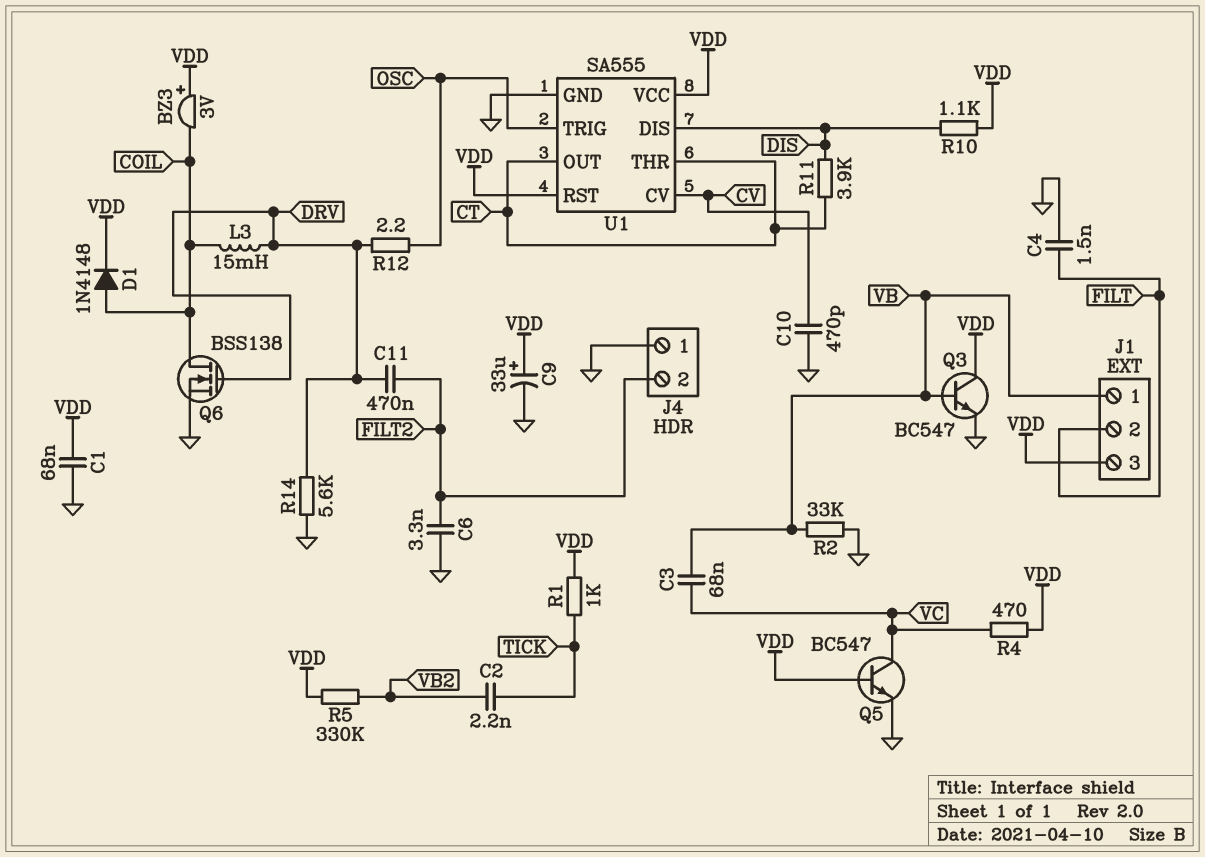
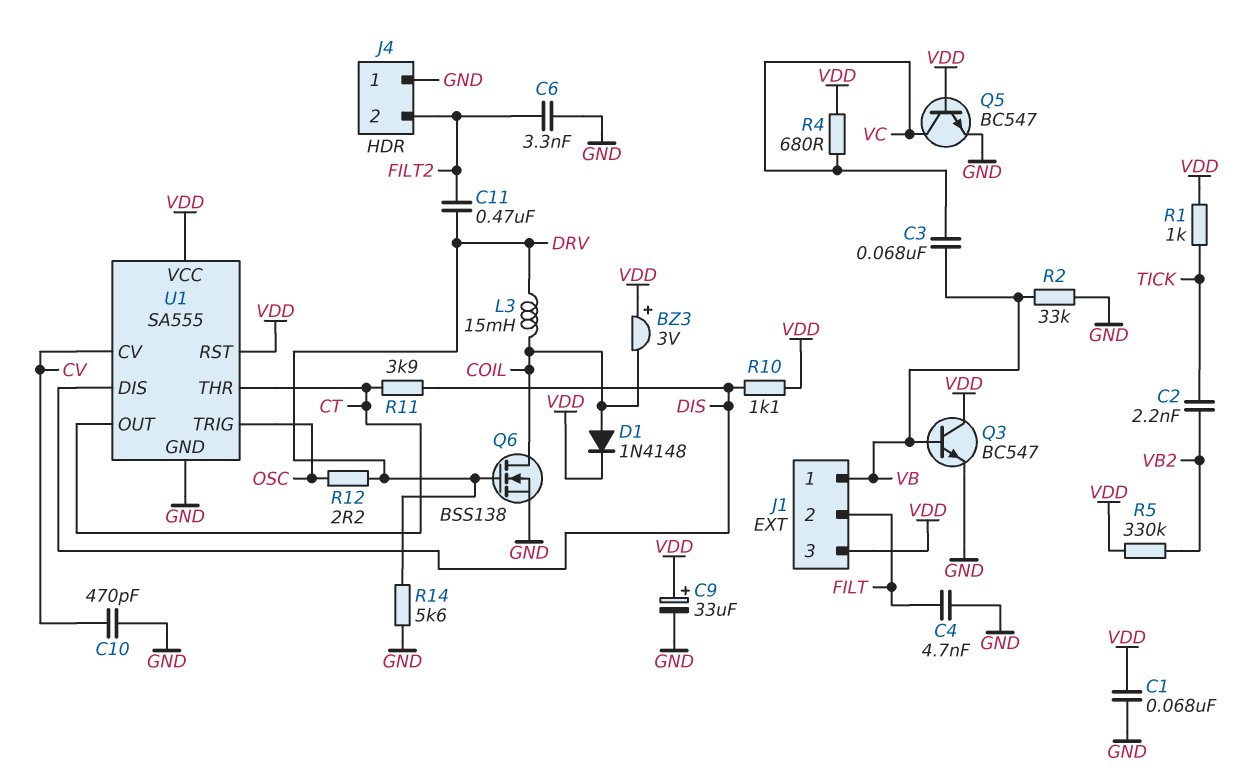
C4: 1.5nF (FILT, GND) -> 4.7nF (FILT, GND)
R4: 470 (VC, VDD) -> 680 (VC, VDD)

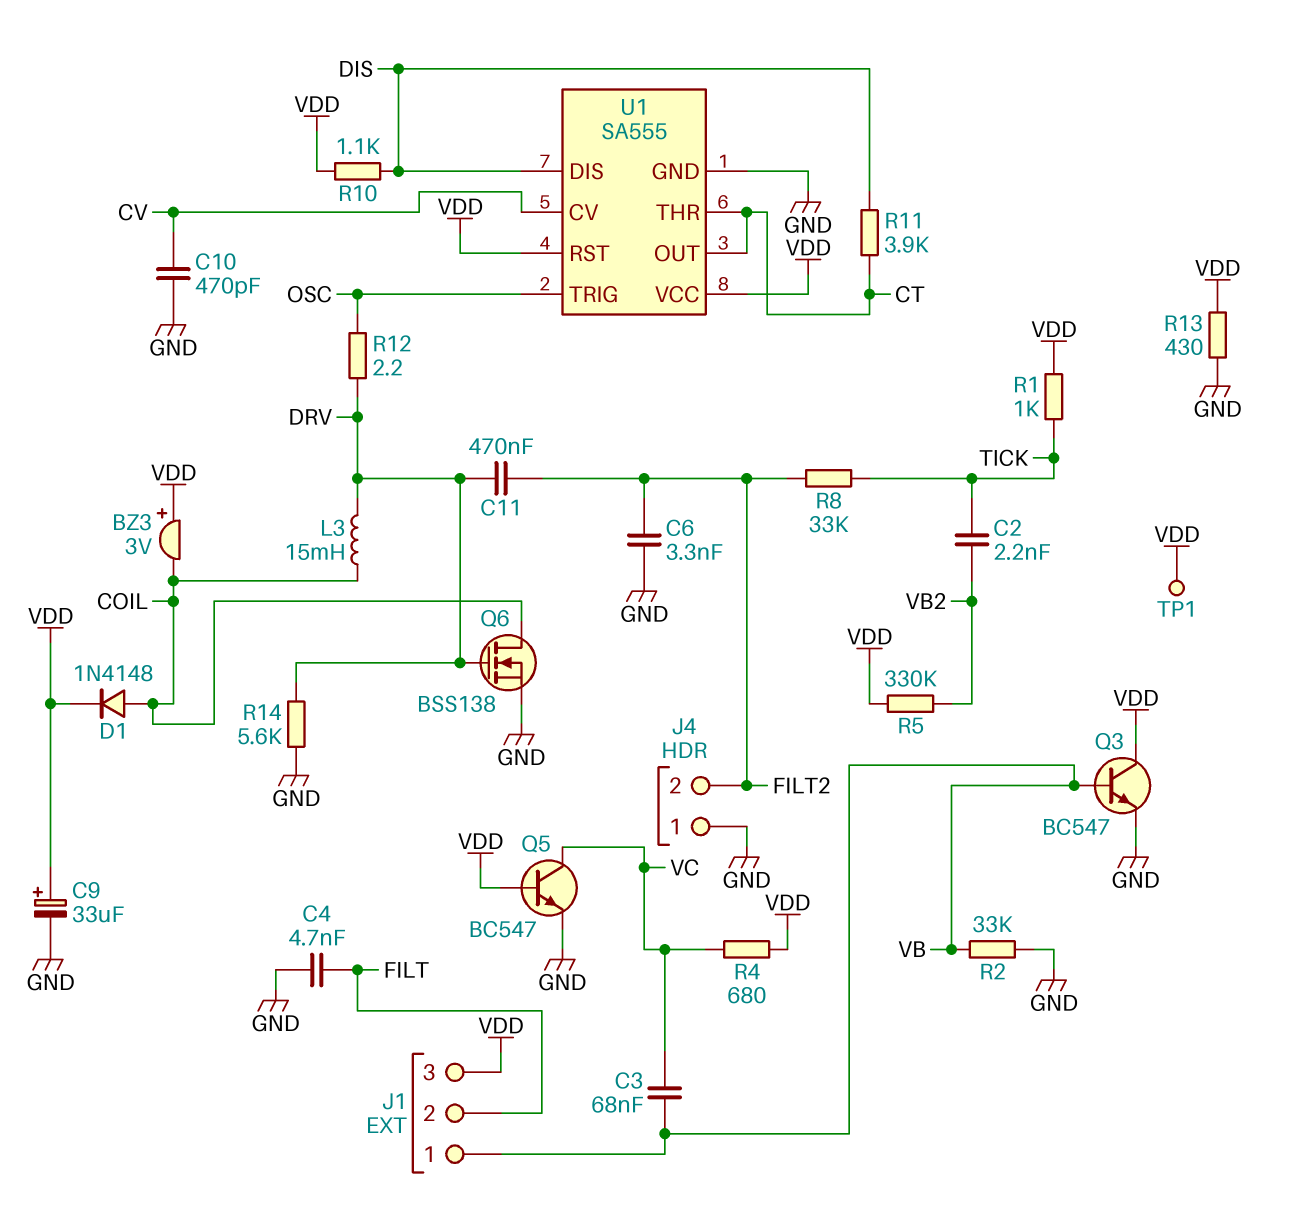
C1: 68nF (GND, VDD) -> none
R8: none -> 33k (FILT2, TICK)
R13: none -> 430 (GND, VDD)
TP1: none -> test point (VDD)

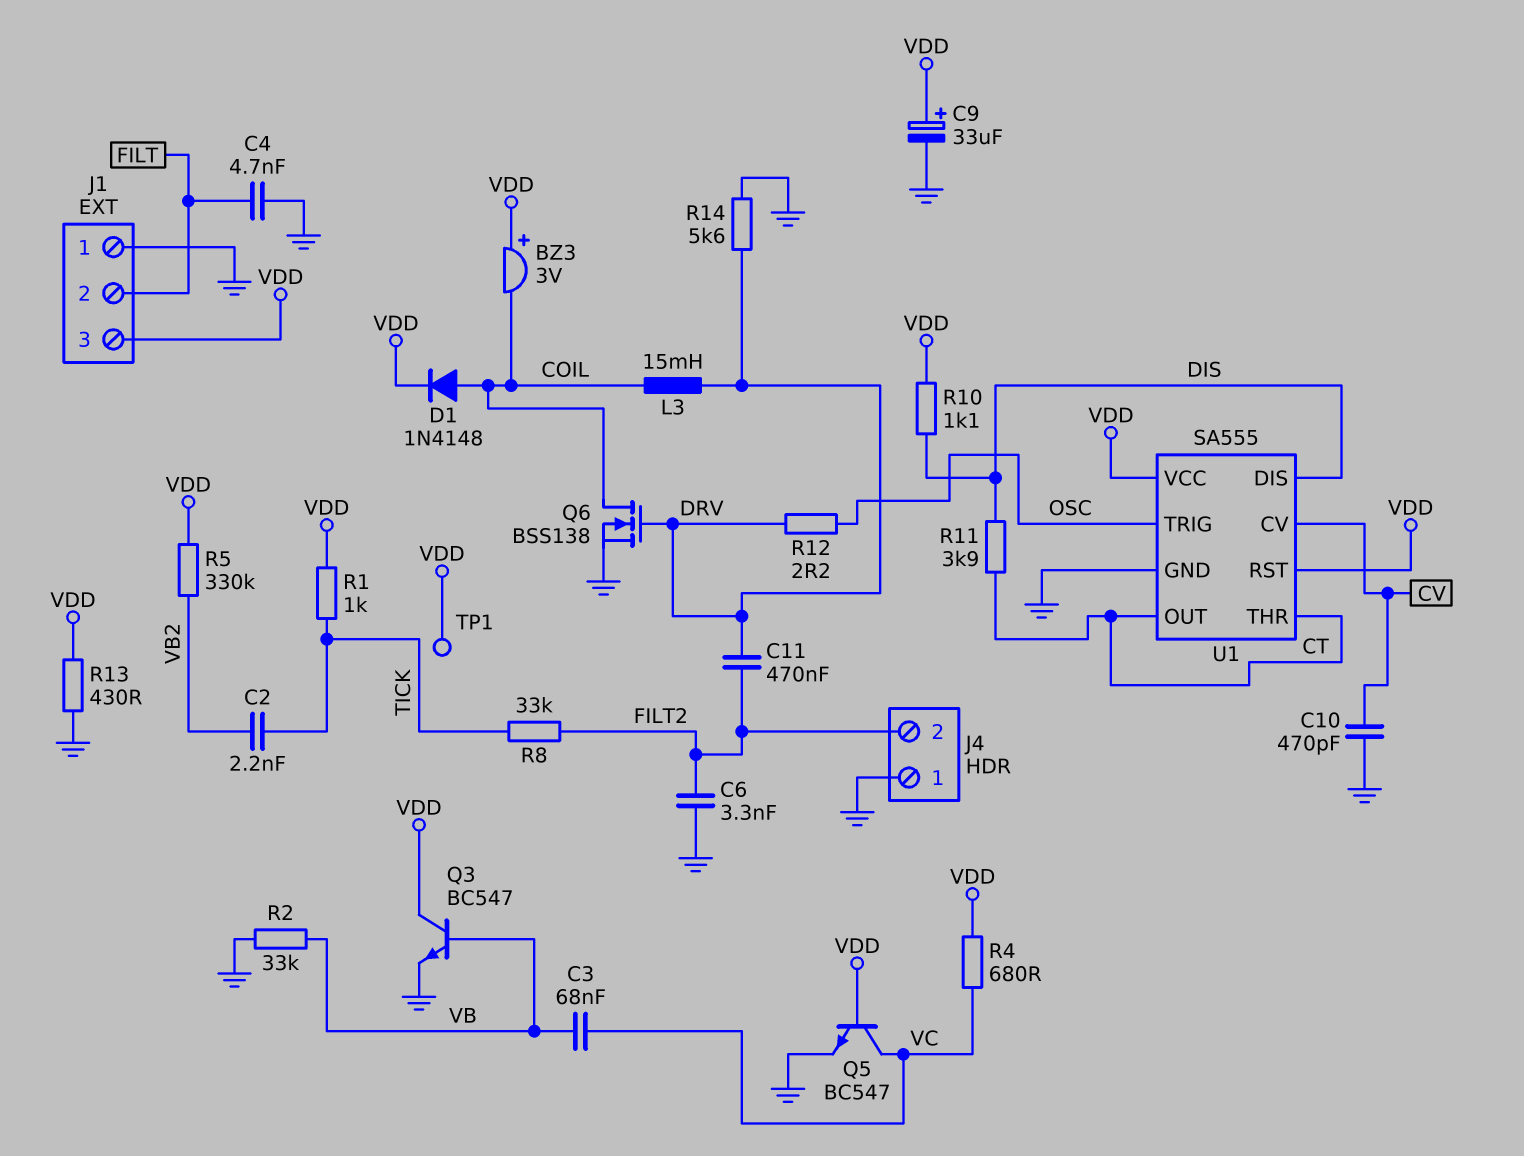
J1 pin 1: VB -> GND

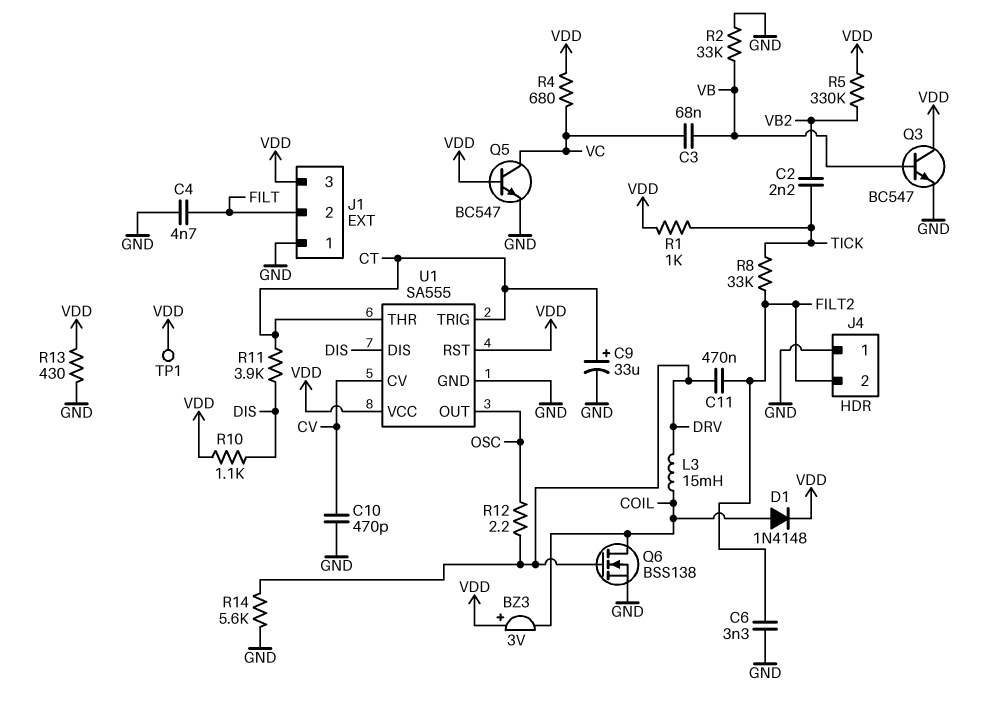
C9: 33uF (plus VDD, minus GND) -> 33uF (plus CT, minus GND)
U1 pin OUT: CT -> OSC
U1 pin TRIG: OSC -> CT

